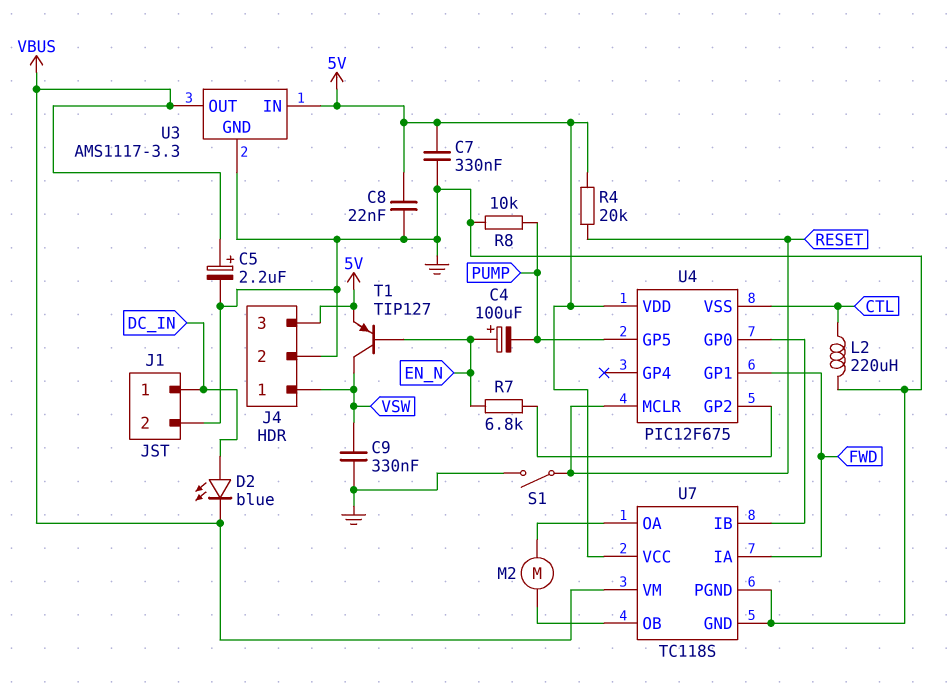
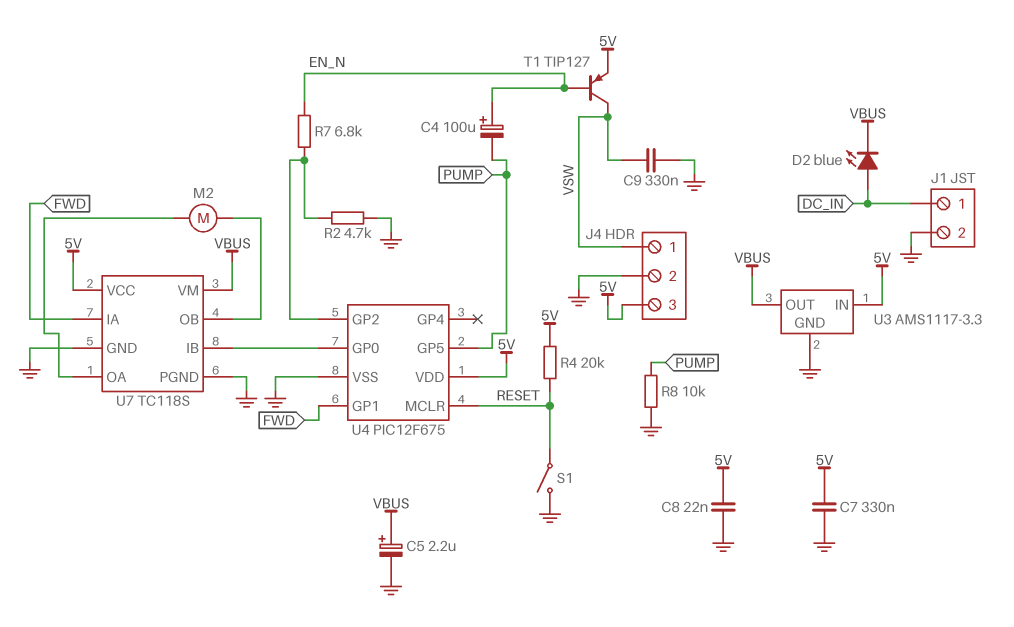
L2: 220uH (CTL, GND) -> none
R2: none -> 4.7k (GND, U4/GP2)
U4 pin VSS: CTL -> GND

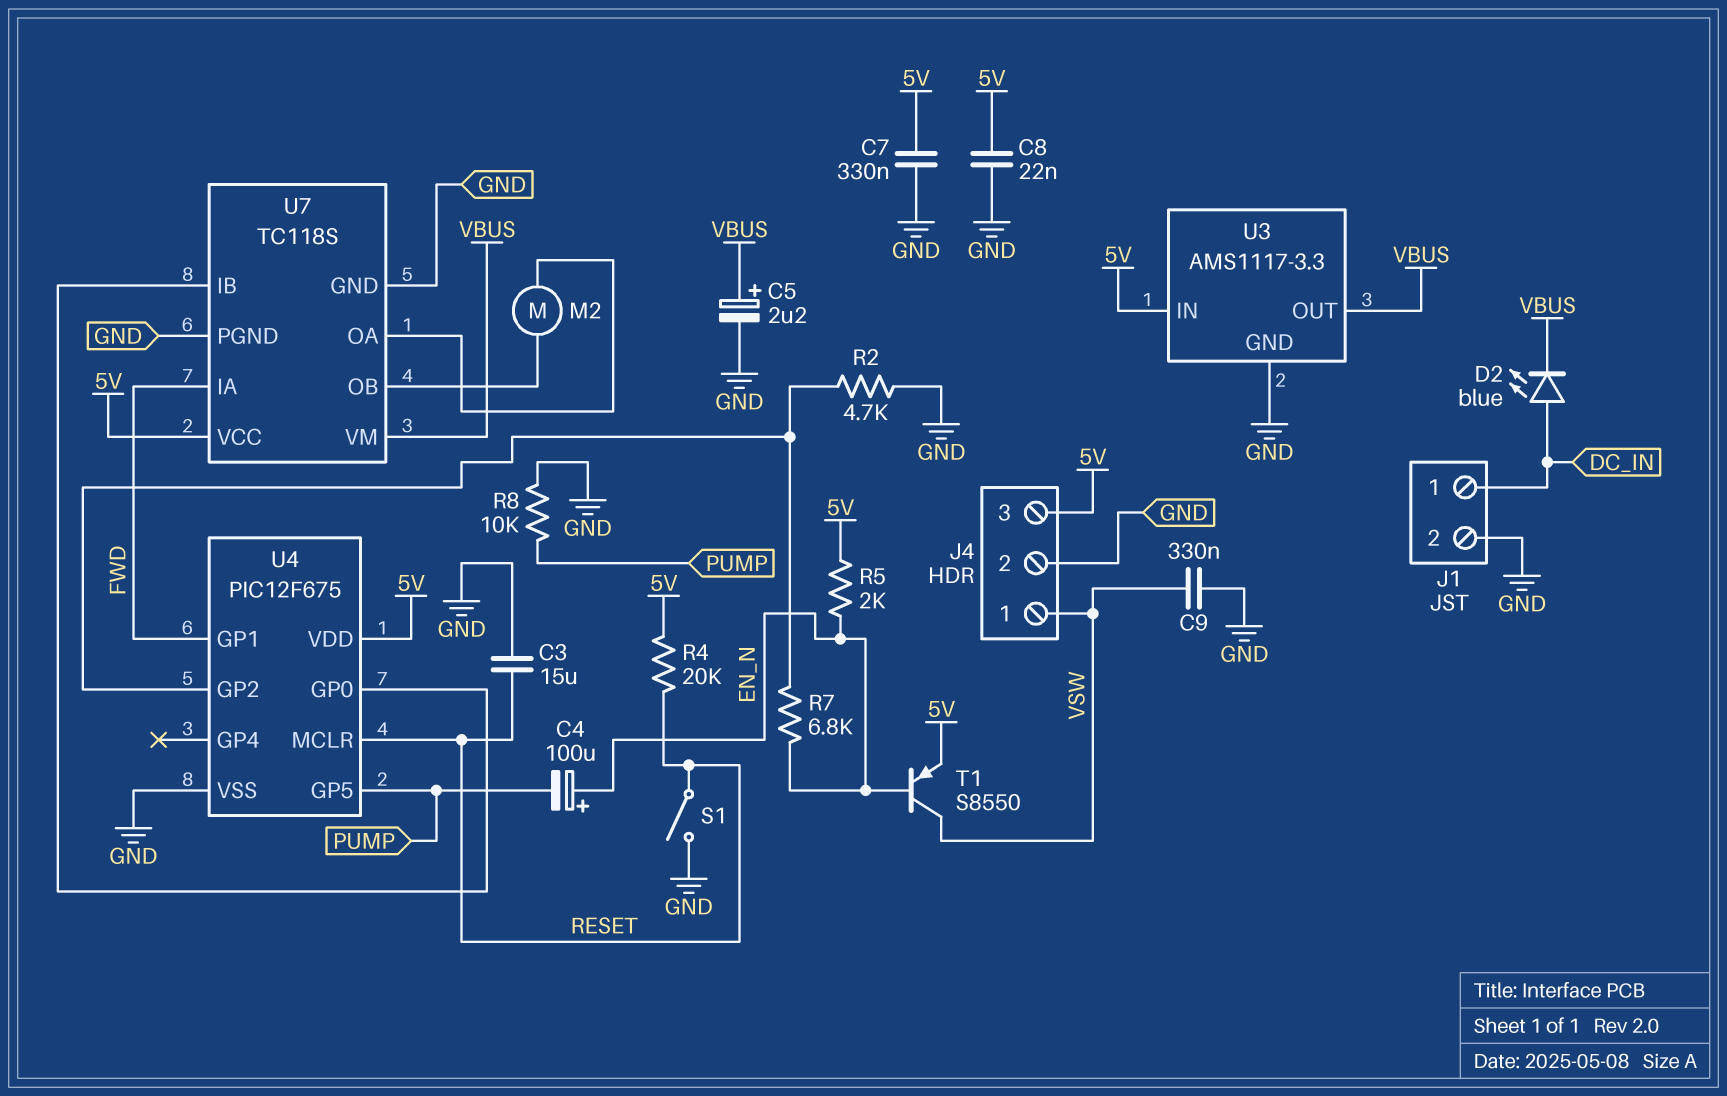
C3: none -> 15uF (GND, RESET)
R5: none -> 2k (5V, EN_N)
T1: PNP TIP127 (B EN_N, C VSW, E 5V) -> PNP S8550 (B EN_N, C VSW, E 5V)

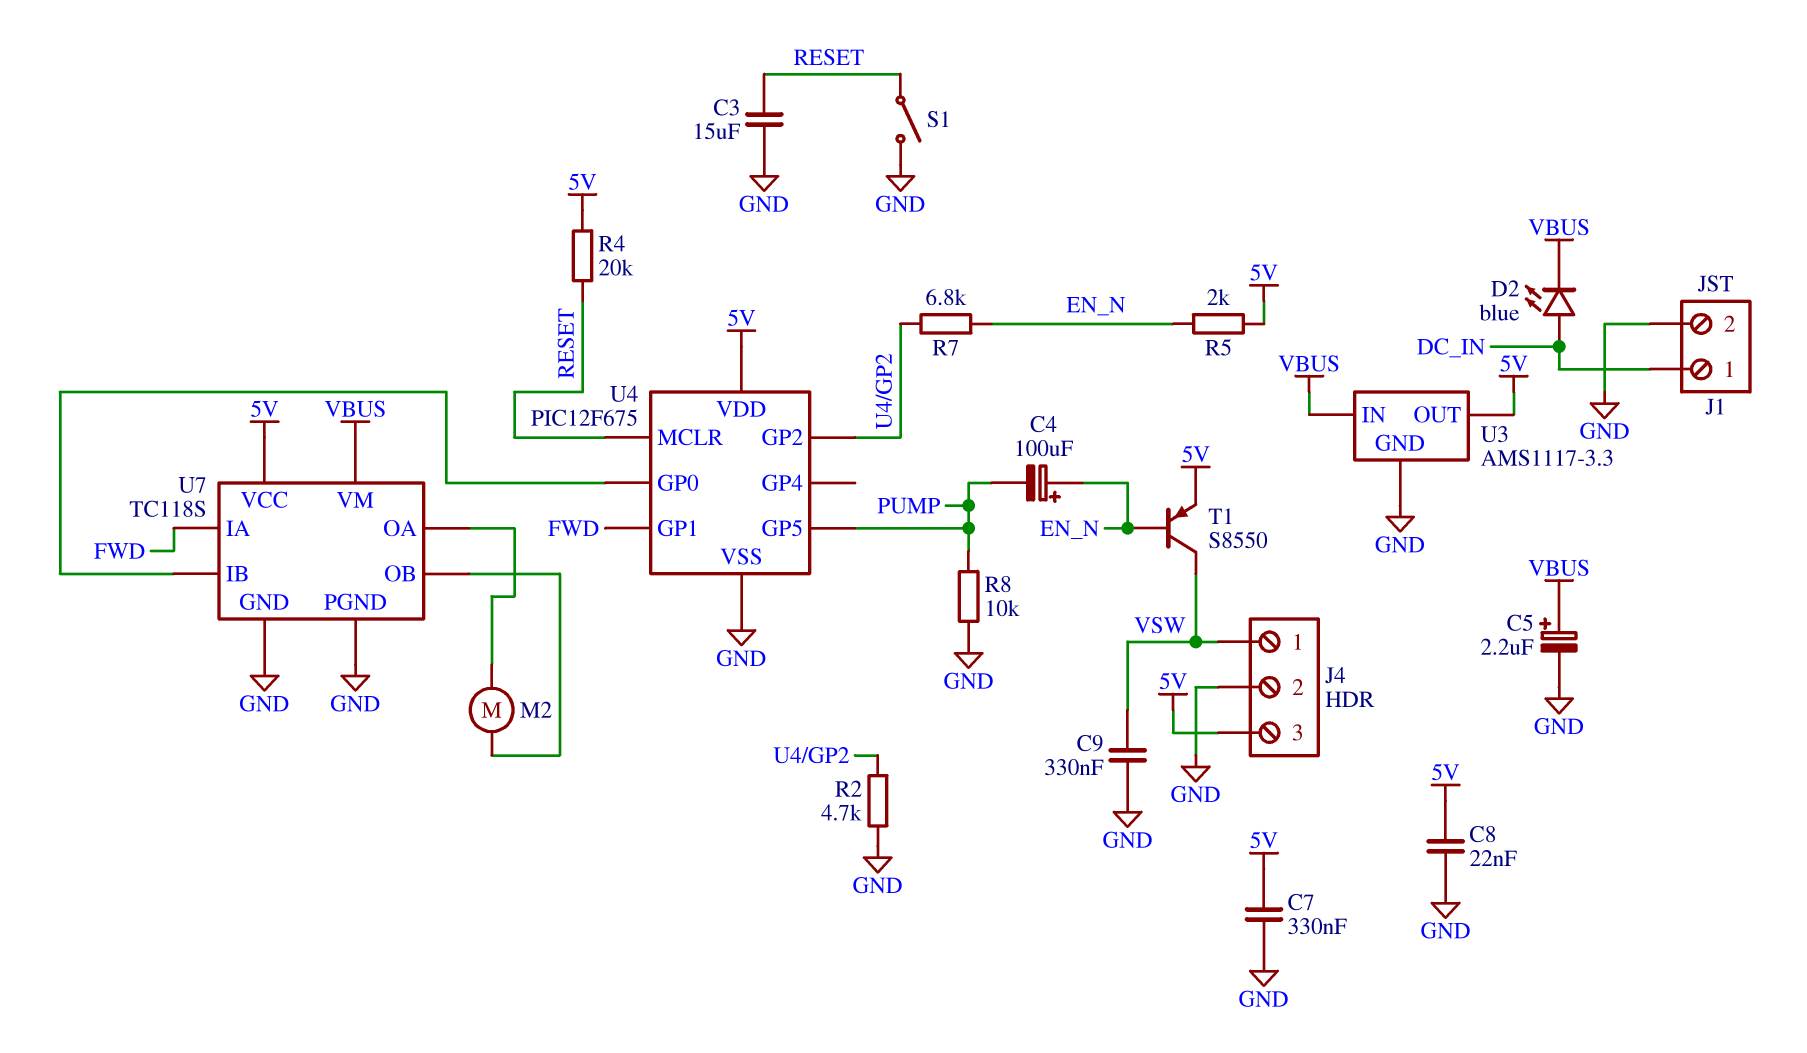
U3 pin IN: 5V -> VBUS
U3 pin OUT: VBUS -> 5V

